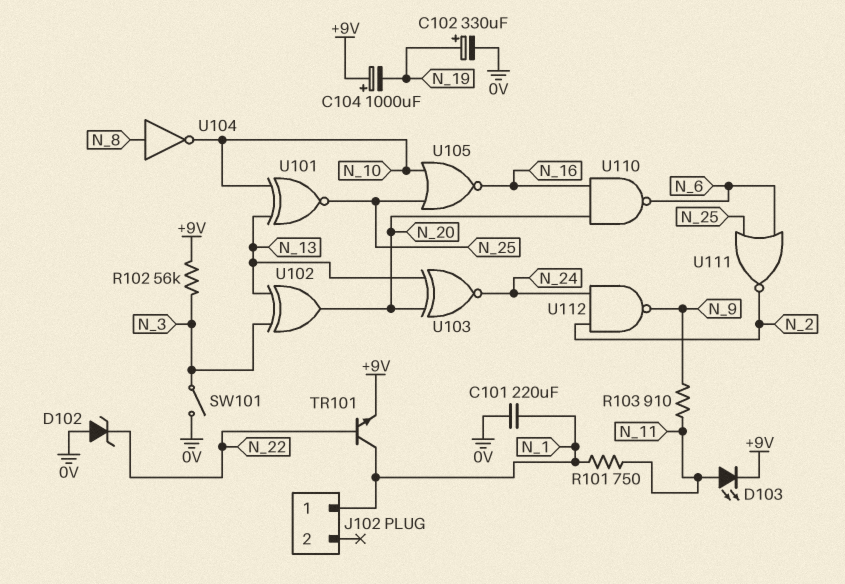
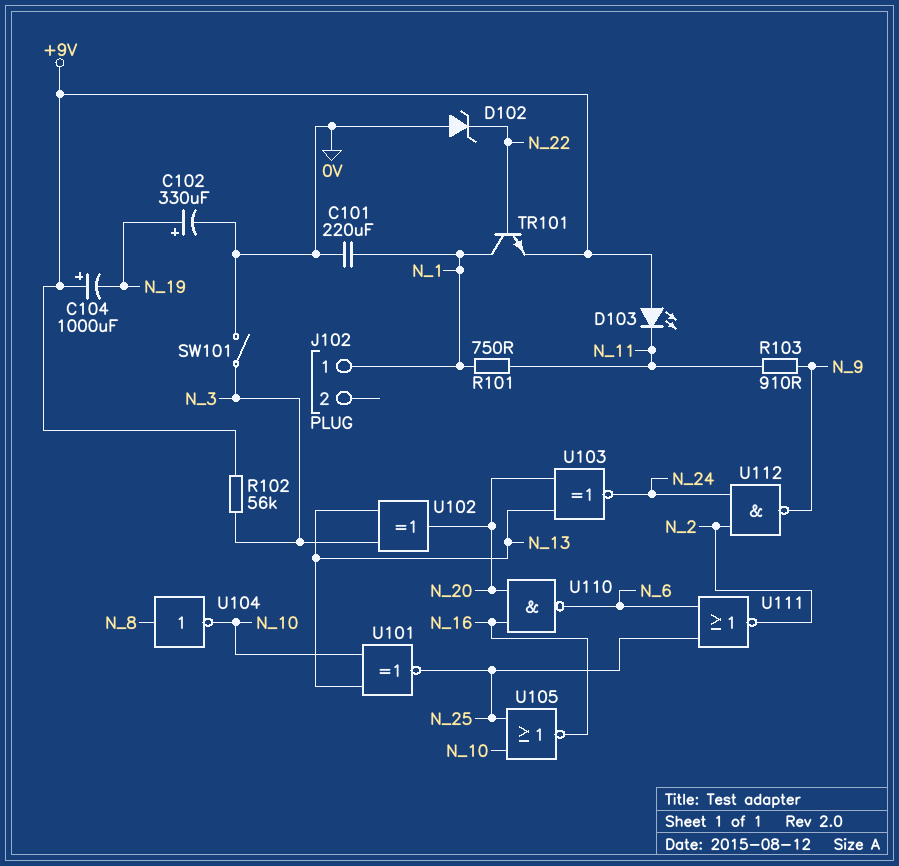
D103: LED (A N_11, K +9V) -> LED (A +9V, K N_11)

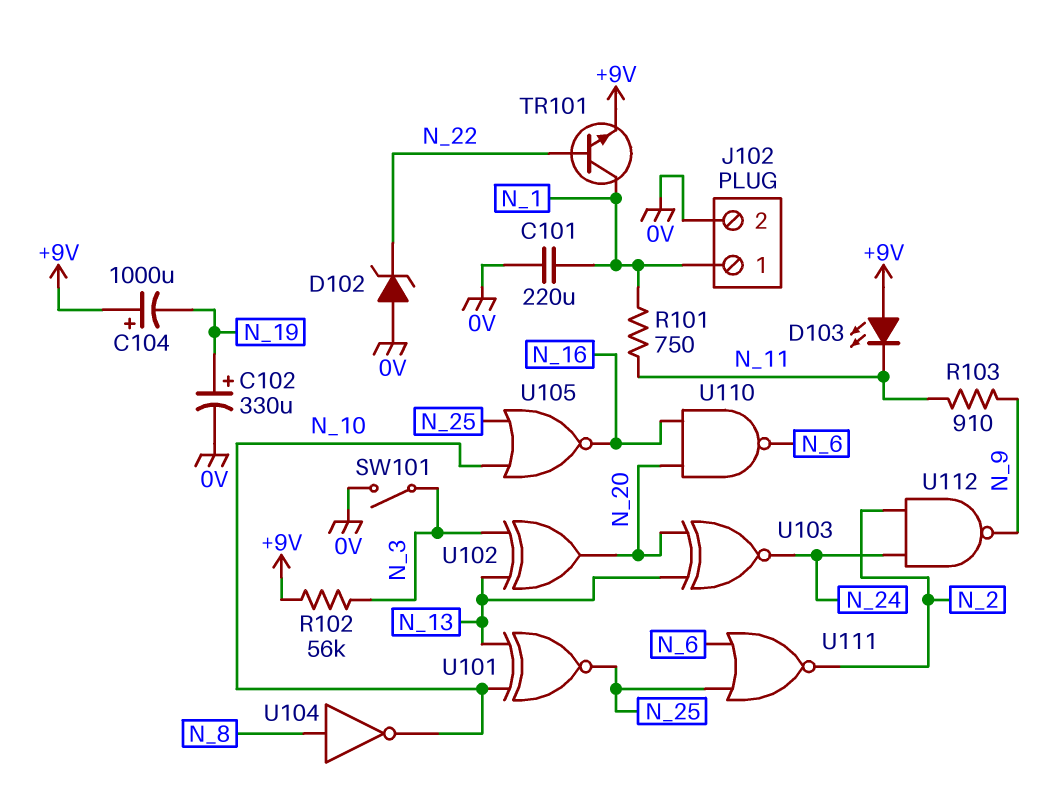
J102 pin 2: none -> 0V

